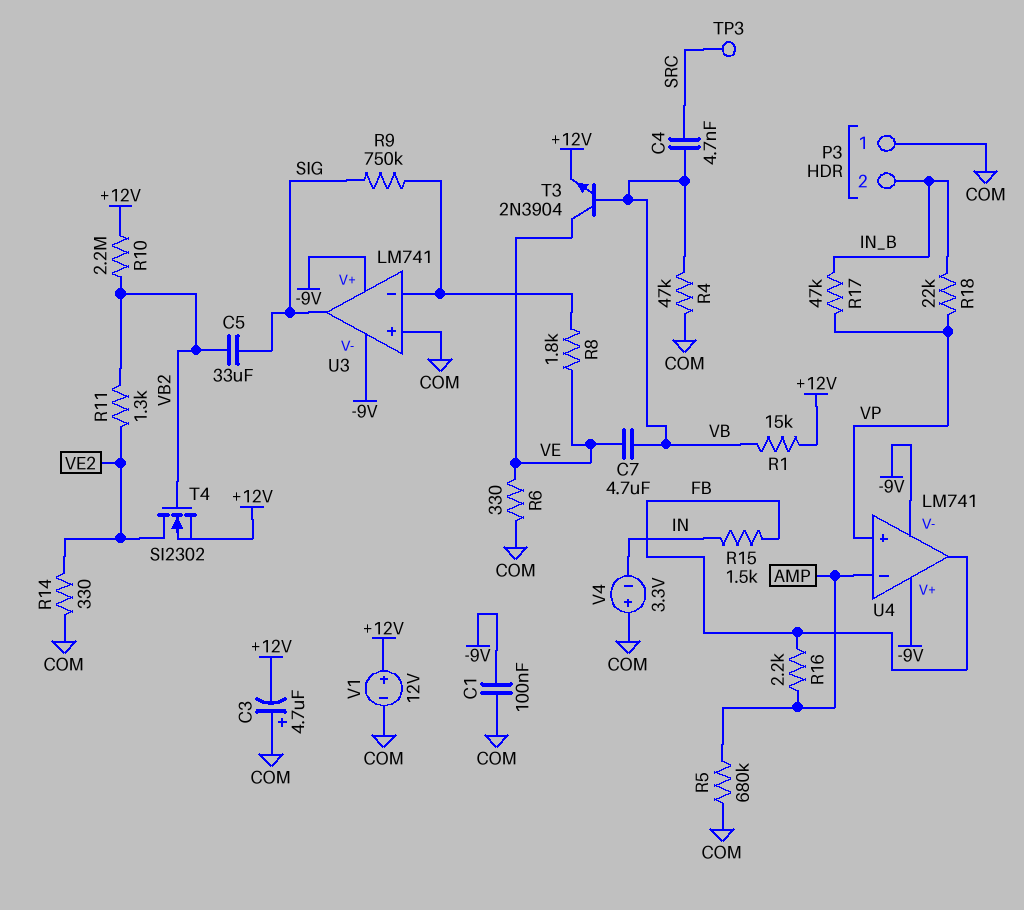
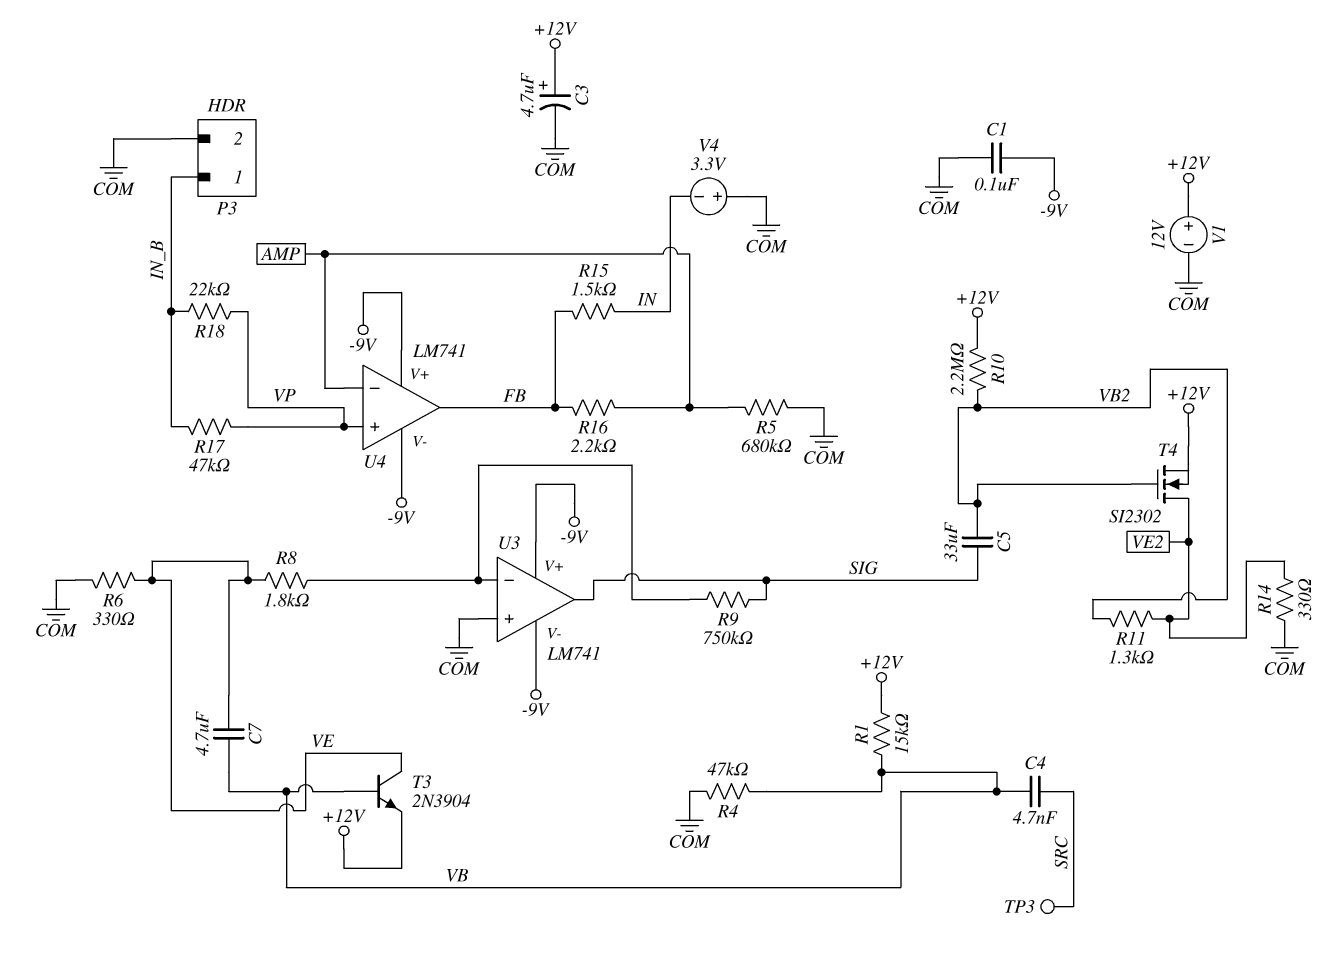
C3: 4.7uF (plus COM, minus +12V) -> 4.7uF (plus +12V, minus COM)
P3 pin 1: COM -> IN_B
P3 pin 2: IN_B -> COM

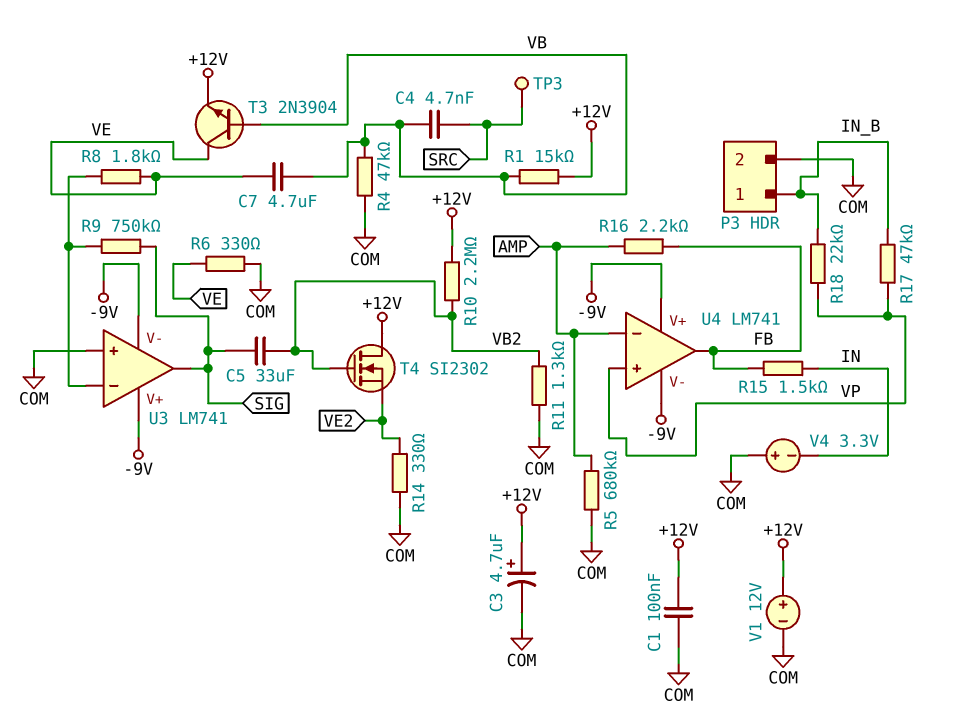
C1: 100nF (-9V, COM) -> 100nF (+12V, COM)
R11: 1.3k (VB2, VE2) -> 1.3k (COM, VB2)
T4: NMOS SI2302 (G VB2, D VE2, S +12V) -> NMOS SI2302 (G VB2, D +12V, S VE2)

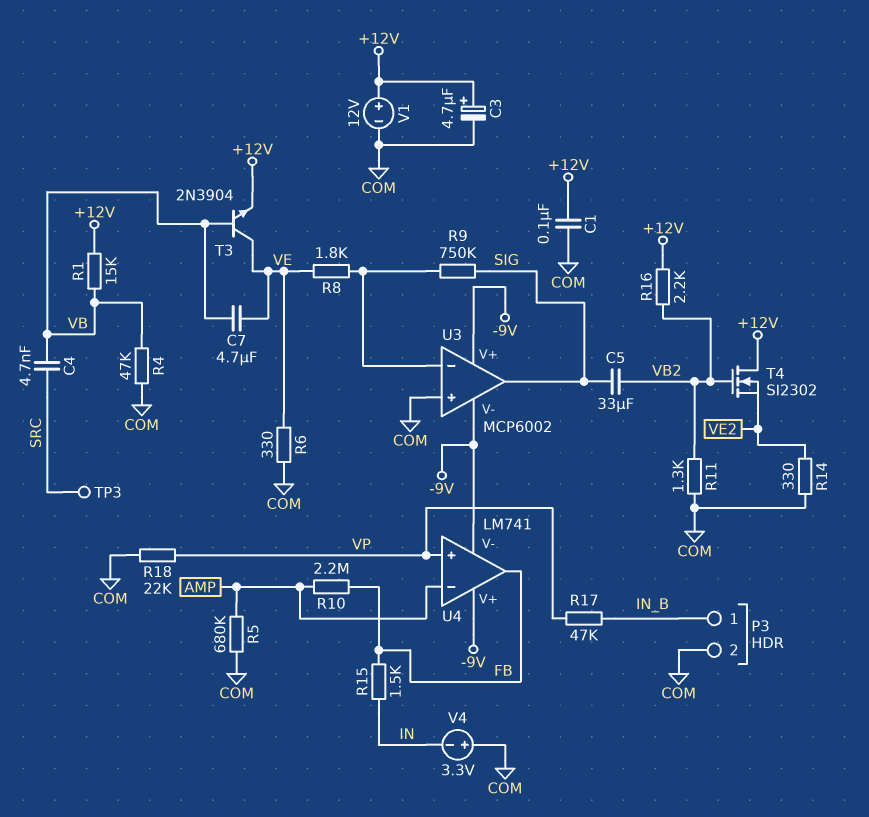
R10: 2.2M (+12V, VB2) -> 2.2M (AMP, FB)
R16: 2.2k (AMP, FB) -> 2.2k (+12V, VB2)
R18: 22k (IN_B, VP) -> 22k (COM, VP)
U3: LM741 -> MCP6002

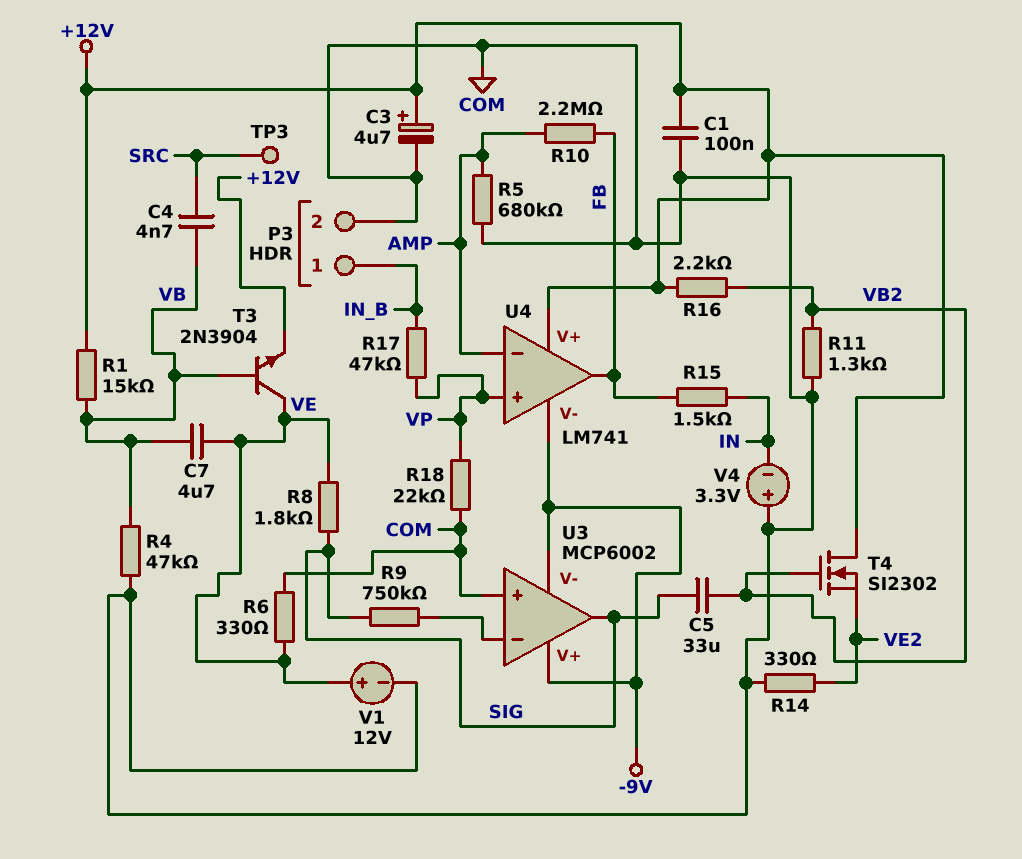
R8: 1.8k (U3/in-, VE) -> 1.8k (SIG, VE)
U4 pin V+: -9V -> +12V
V1: 12V (plus +12V, minus COM) -> 12V (plus VE, minus COM)

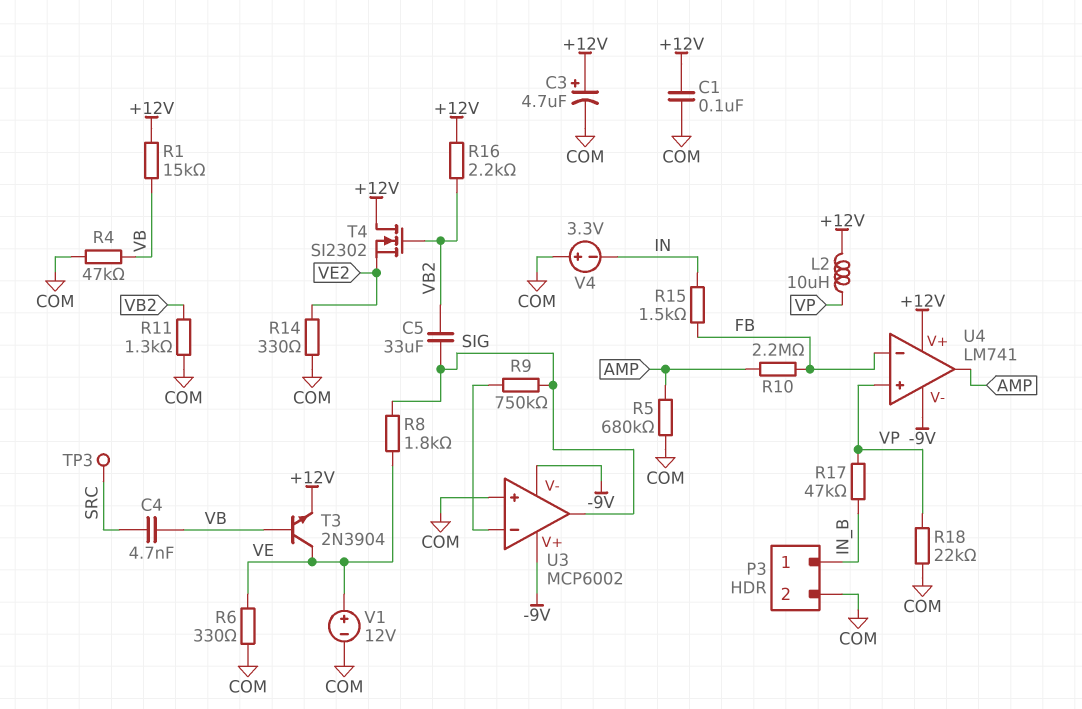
C7: 4.7uF (VB, VE) -> none
L2: none -> 10uH (+12V, VP)
U4 pin in-: AMP -> FB
U4 pin out: FB -> AMP

